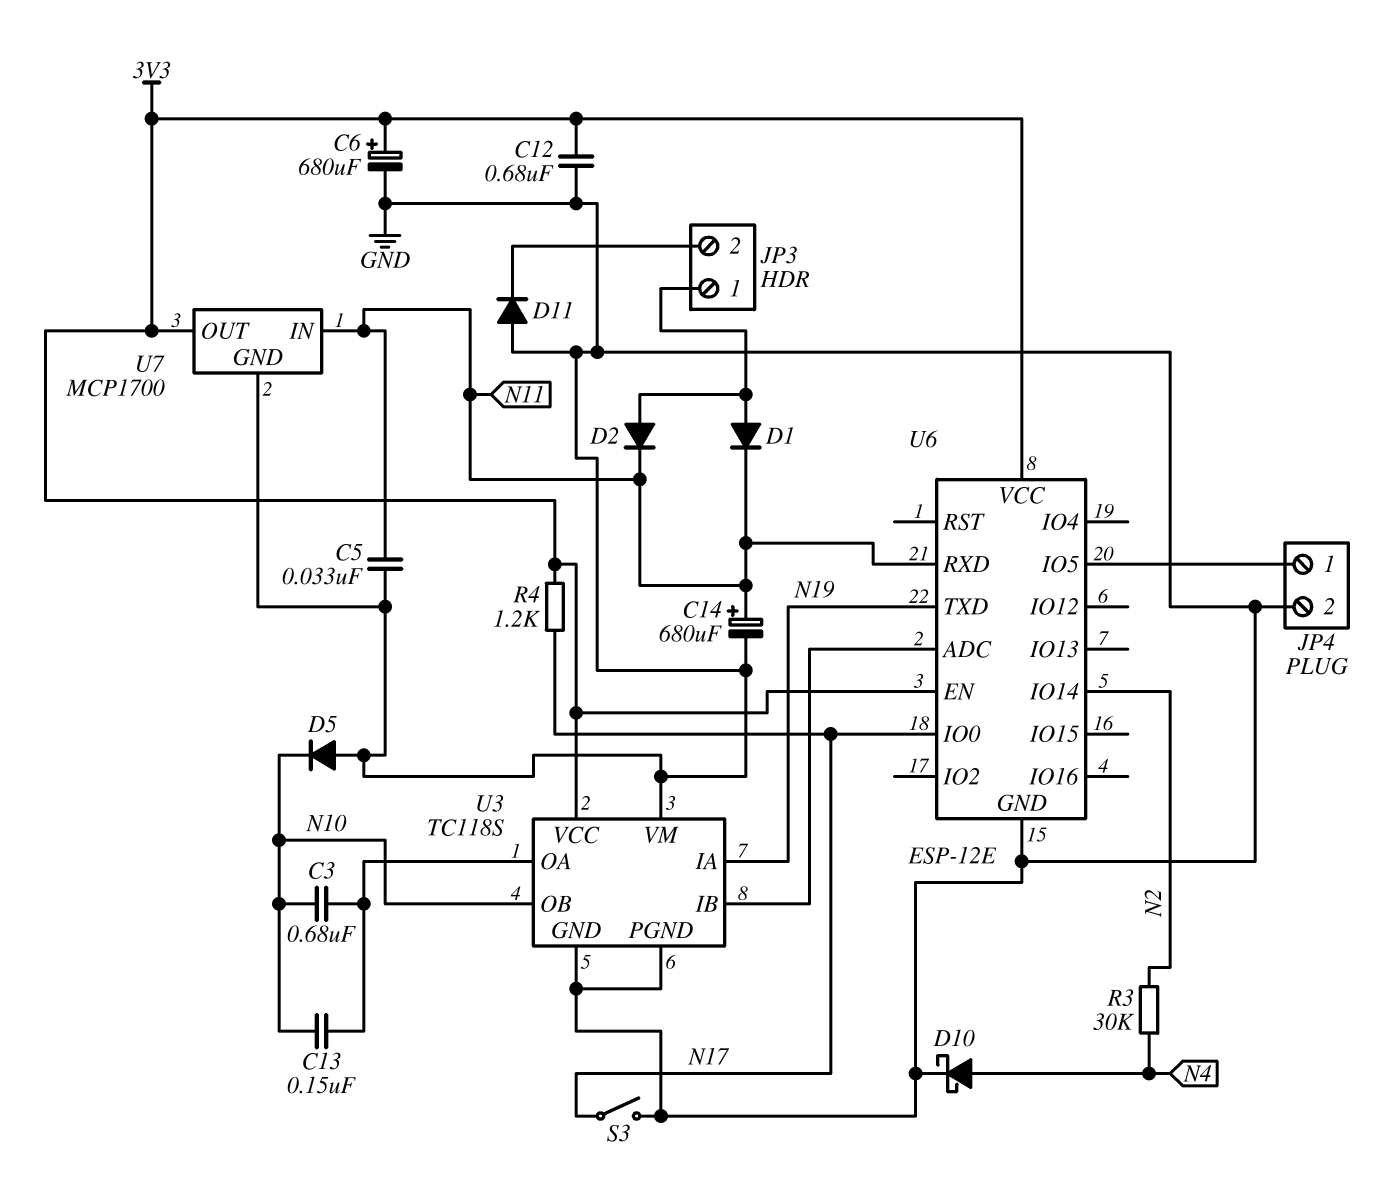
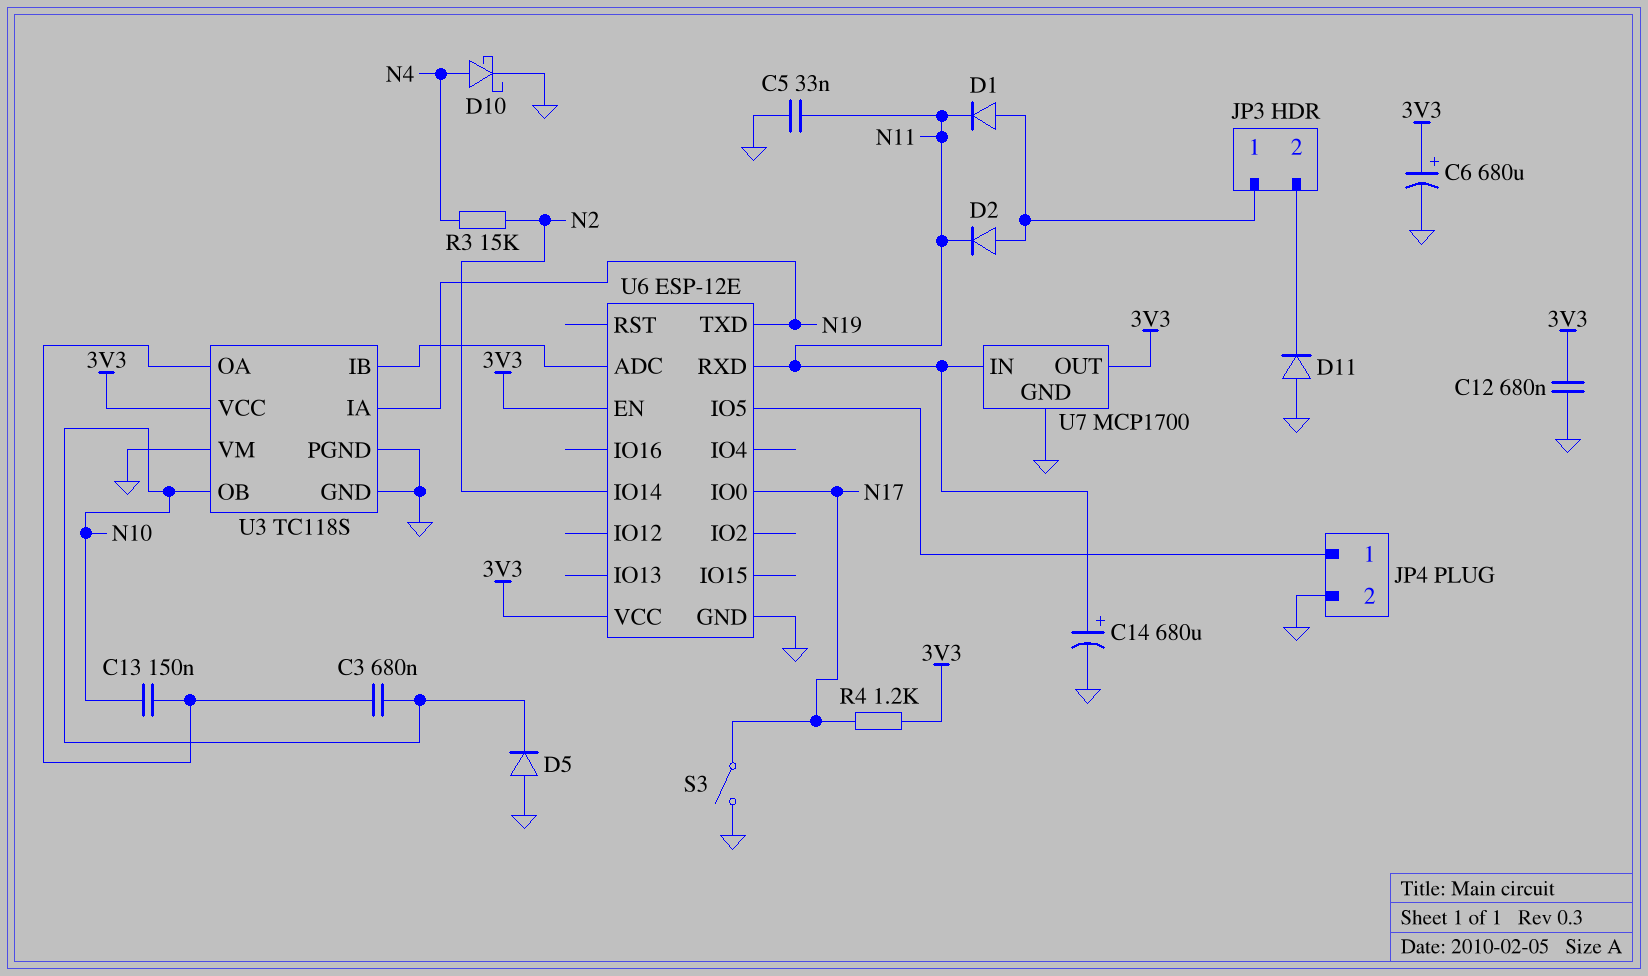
R3: 30k (N2, N4) -> 15k (N2, N4)

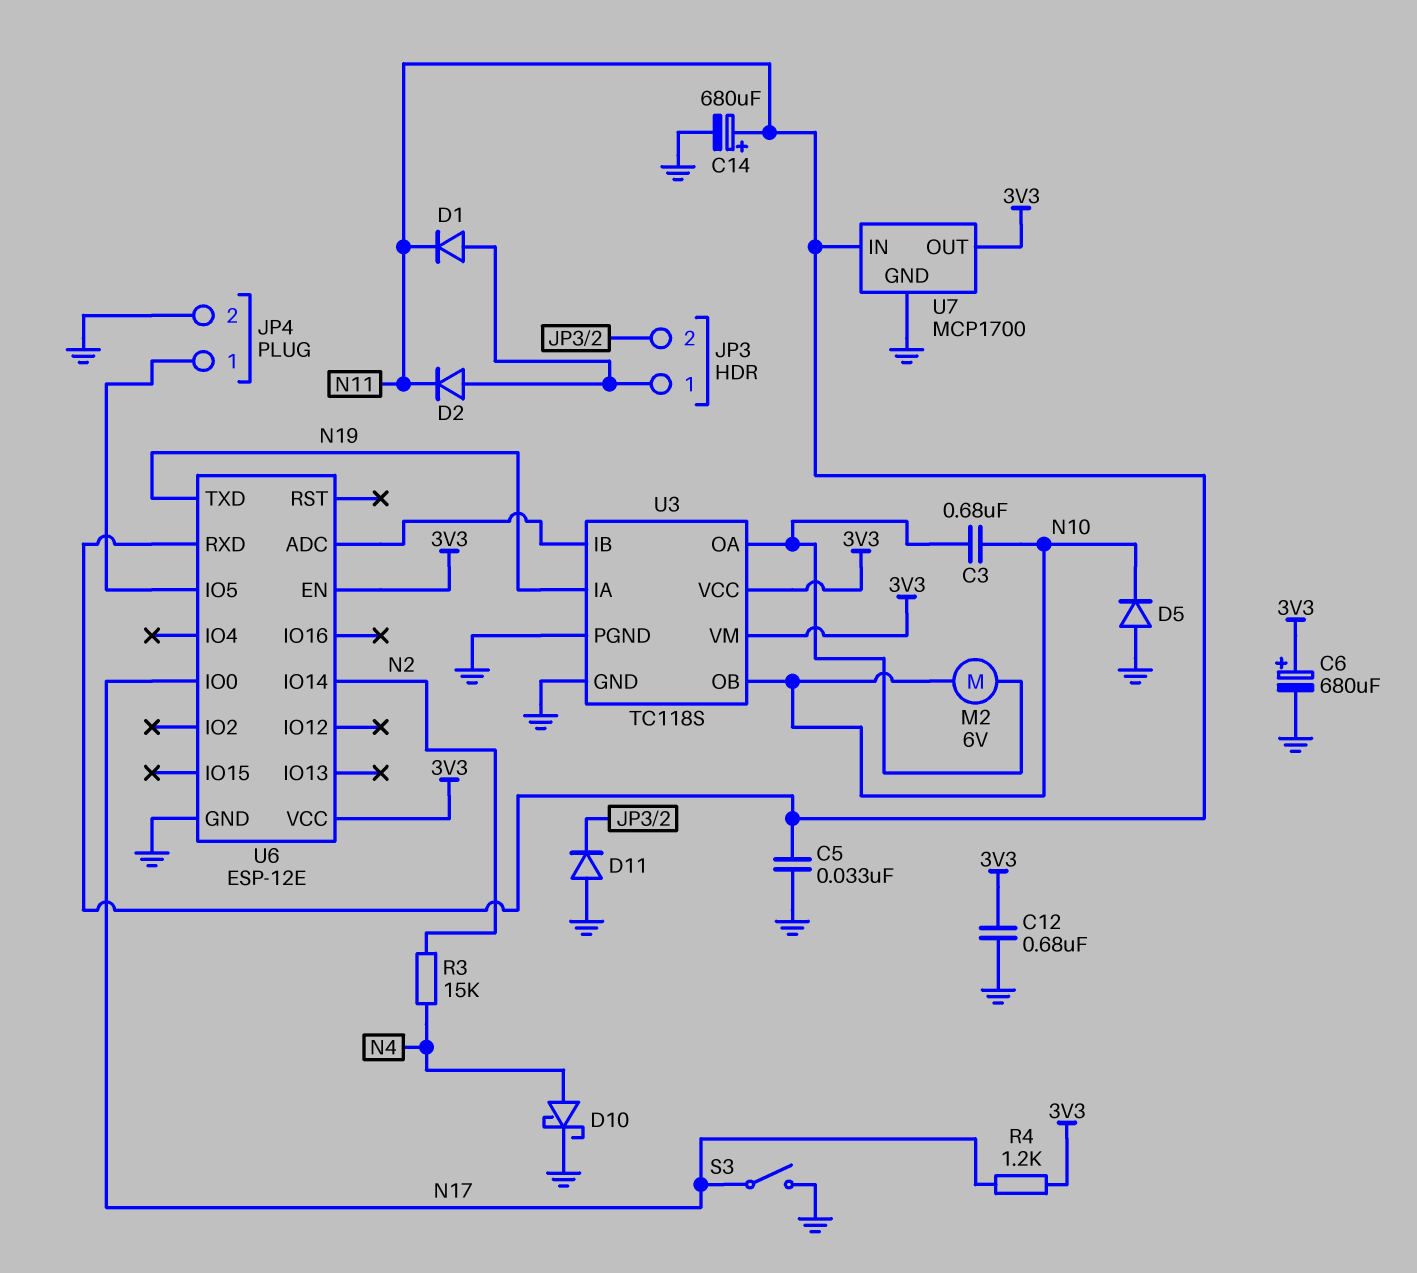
C13: 150nF (N10, U3/OA) -> none
M2: none -> motor 6V (N10, U3/OA)
U3 pin VM: GND -> 3V3

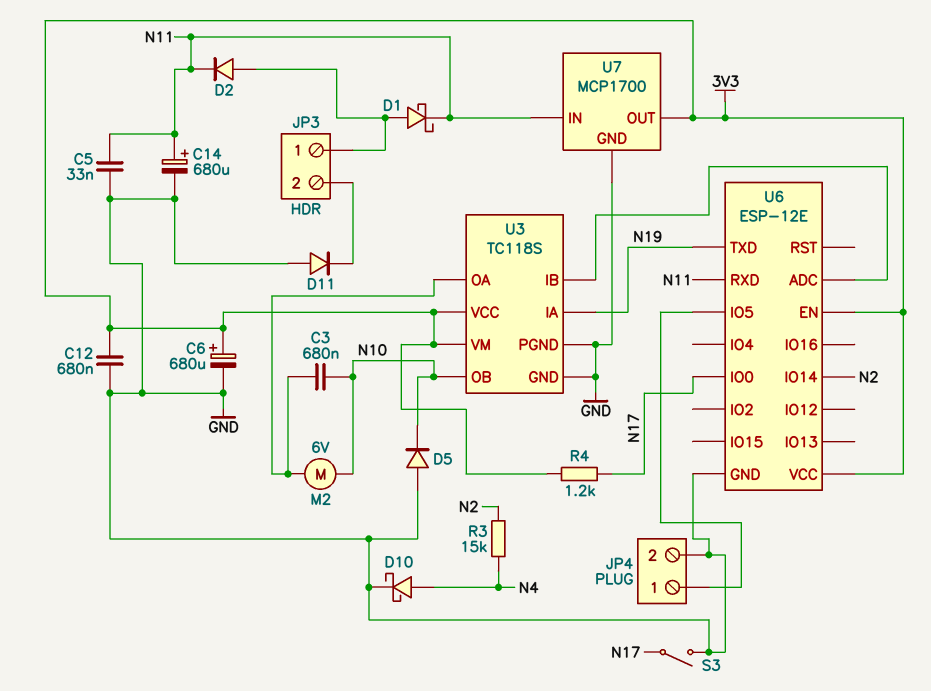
D1: diode (A JP3/1, K N11) -> schottky (A JP3/1, K N11)

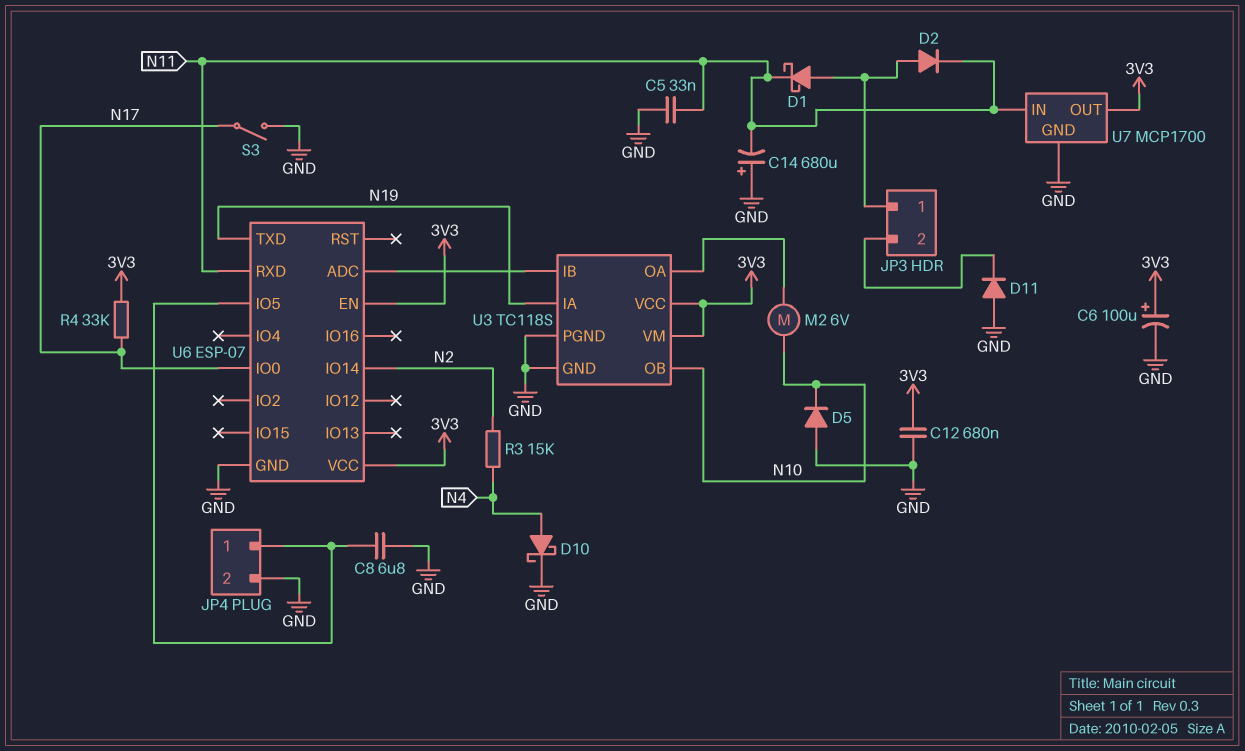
C3: 680nF (N10, U3/OA) -> none
C6: 680uF (plus 3V3, minus GND) -> 100uF (plus 3V3, minus GND)
C8: none -> 6.8uF (GND, JP4/1)
C14: 680uF (plus N11, minus GND) -> 680uF (plus GND, minus N11)
R4: 1.2k (3V3, N17) -> 33k (3V3, N17)
U6: ESP-12E -> ESP-07

